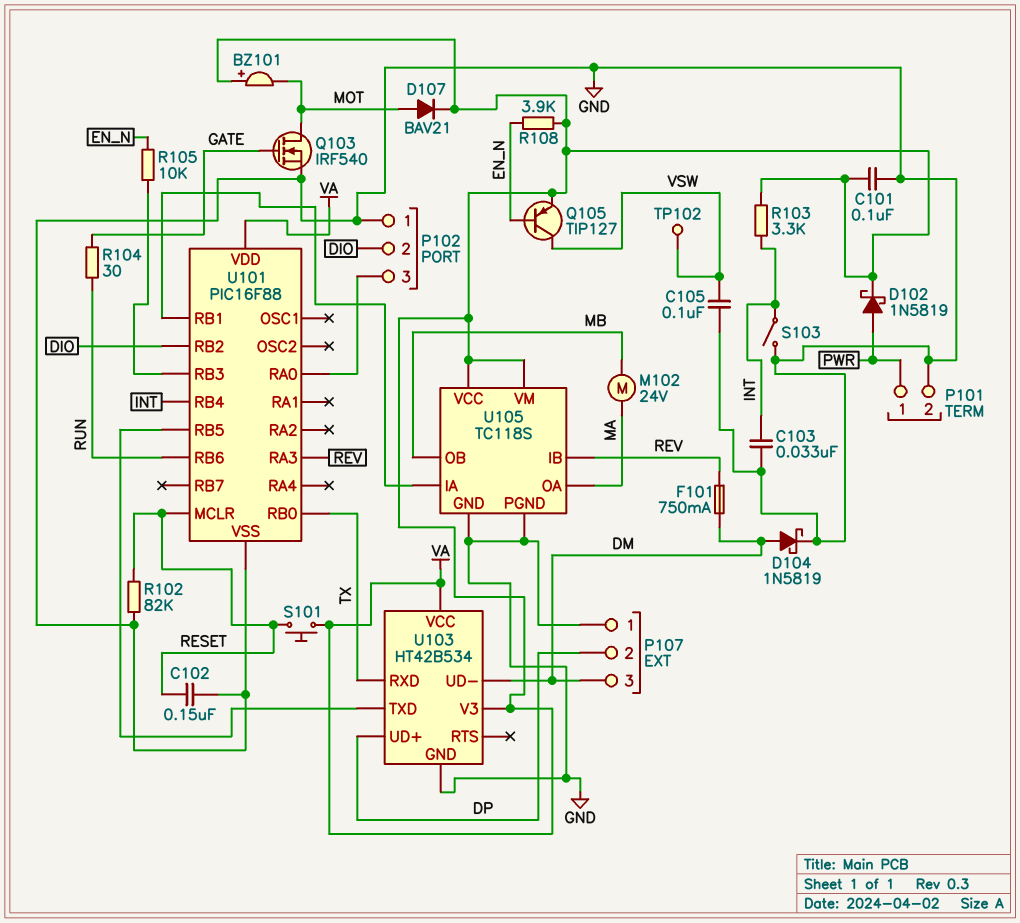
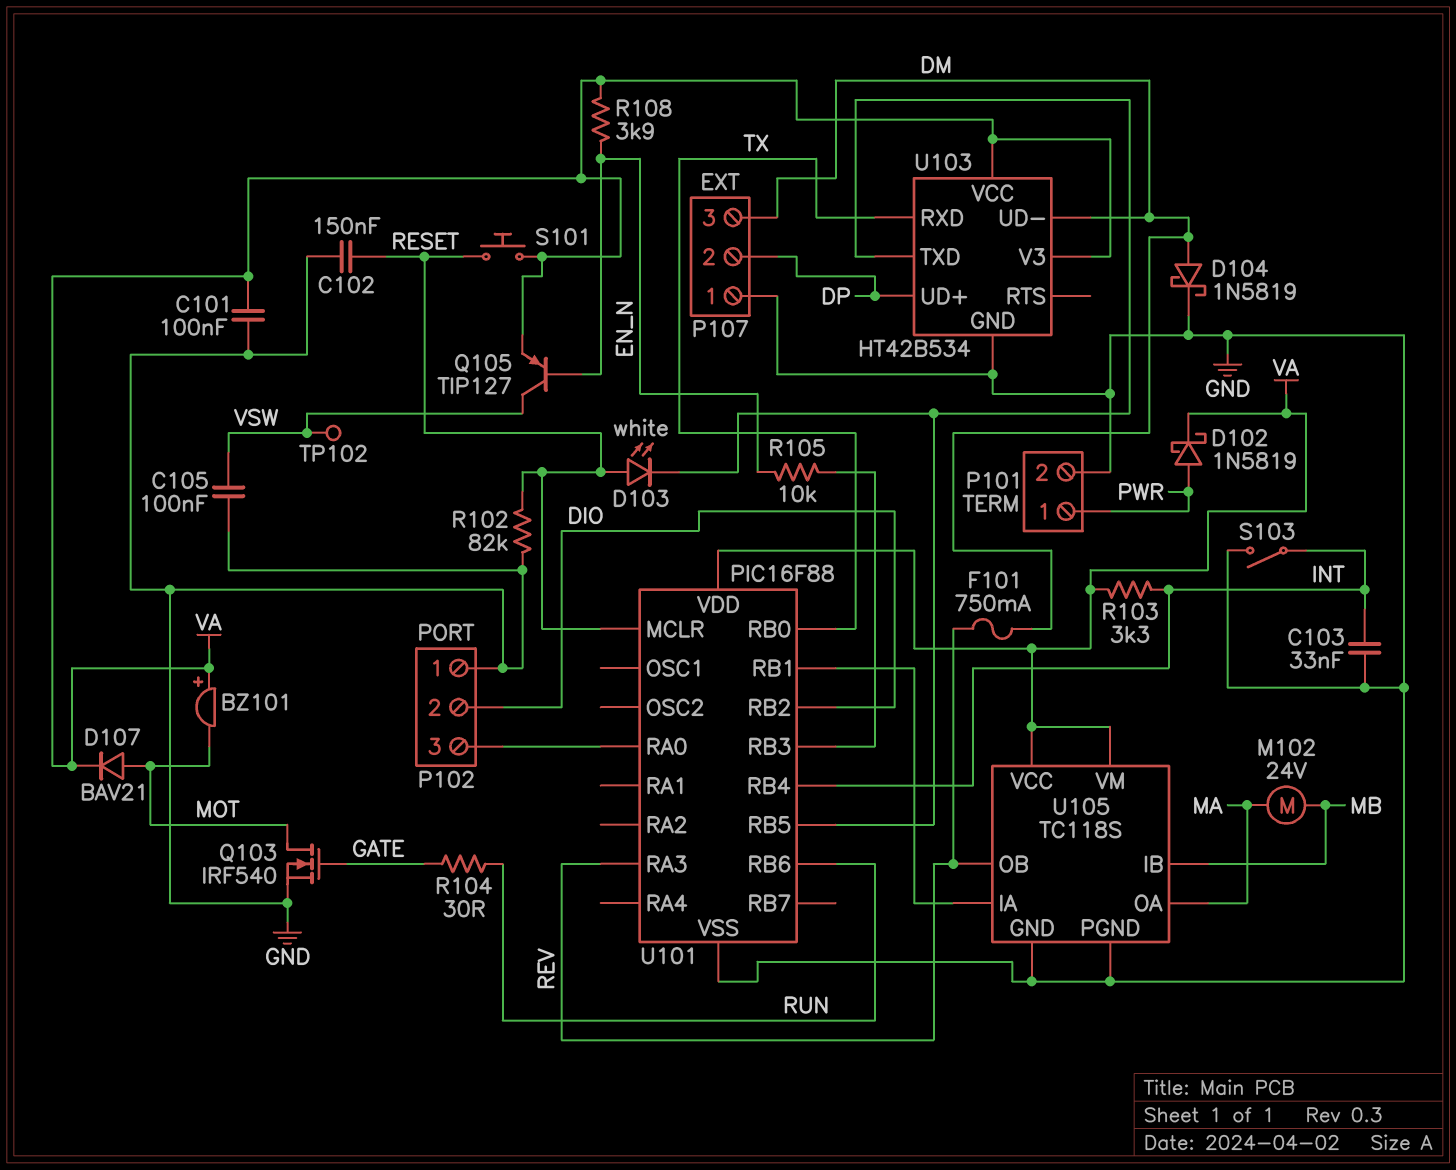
D103: none -> LED white (A RESET, K U101/RB5)
U105 pin IB: REV -> MB
U105 pin OB: MB -> REV

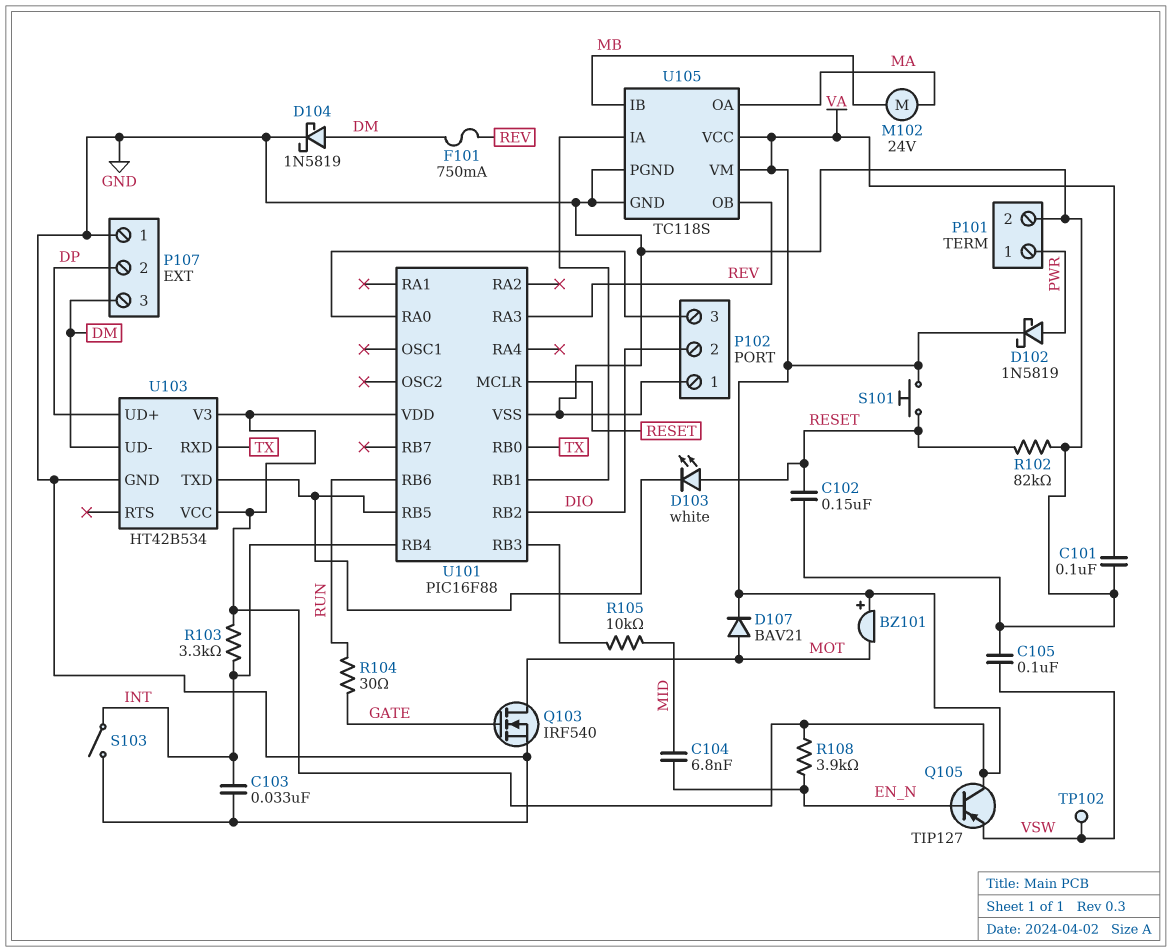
C104: none -> 6.8nF (EN_N, MID)
Q105: PNP TIP127 (B EN_N, C VSW, E VA) -> PNP TIP127 (B EN_N, C VA, E VSW)
R105: 10k (EN_N, U101/RB3) -> 10k (MID, U101/RB3)

